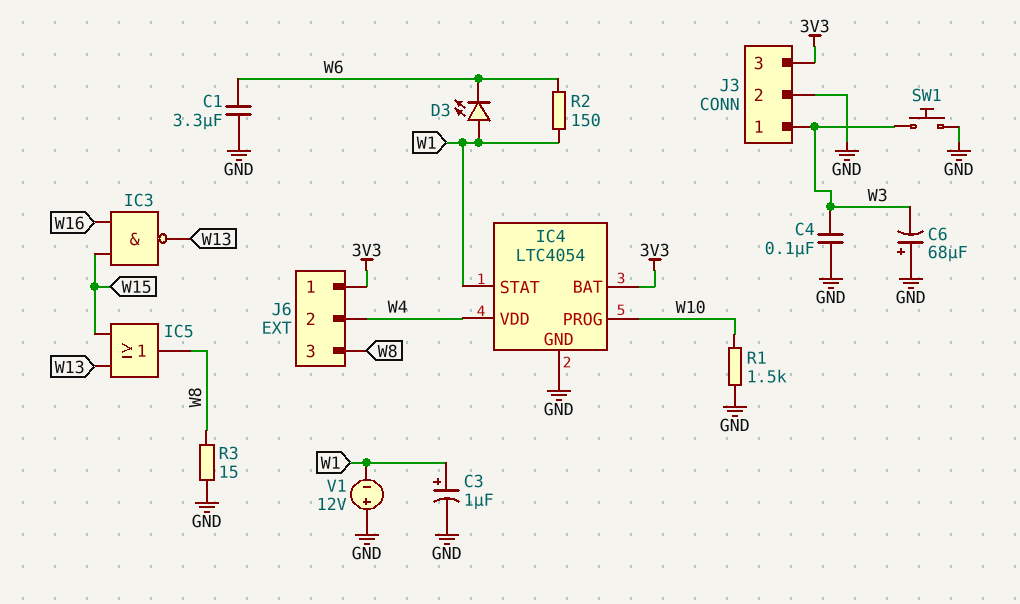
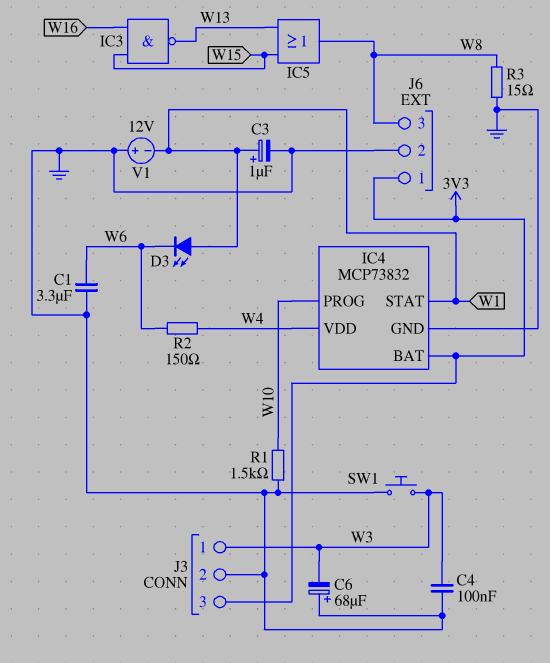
IC4: LTC4054 -> MCP73832
J6 pin 2: W4 -> GND
R2: 150 (W1, W6) -> 150 (W4, W6)

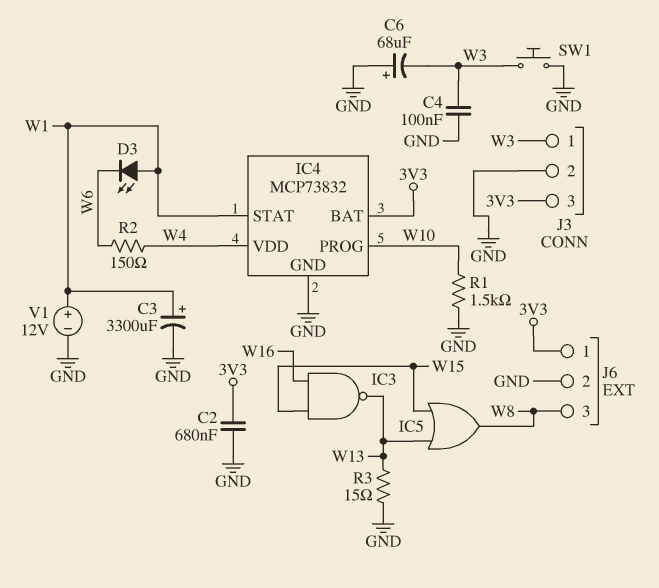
C1: 3.3uF (GND, W6) -> none
C2: none -> 680nF (3V3, GND)
C3: 1uF (plus W1, minus GND) -> 3300uF (plus W1, minus GND)
R3: 15 (GND, W8) -> 15 (GND, W13)
V1: 12V (plus GND, minus W1) -> 12V (plus W1, minus GND)

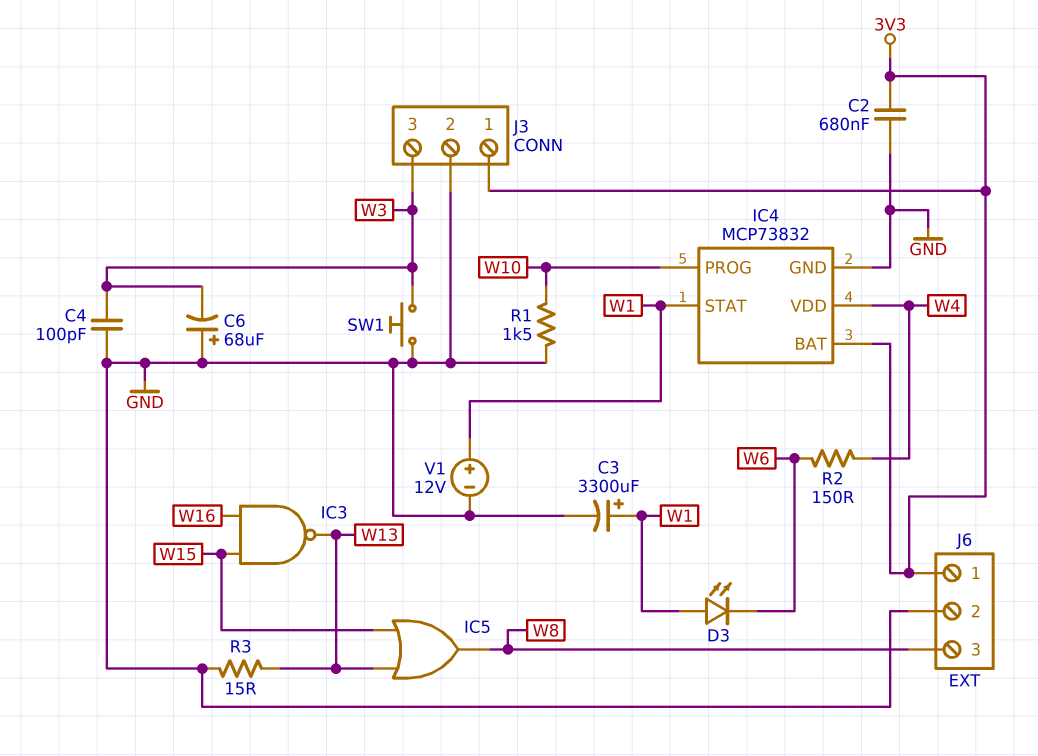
C4: 100nF (GND, W3) -> 100pF (GND, W3)
J3 pin 1: W3 -> 3V3
J3 pin 3: 3V3 -> W3

